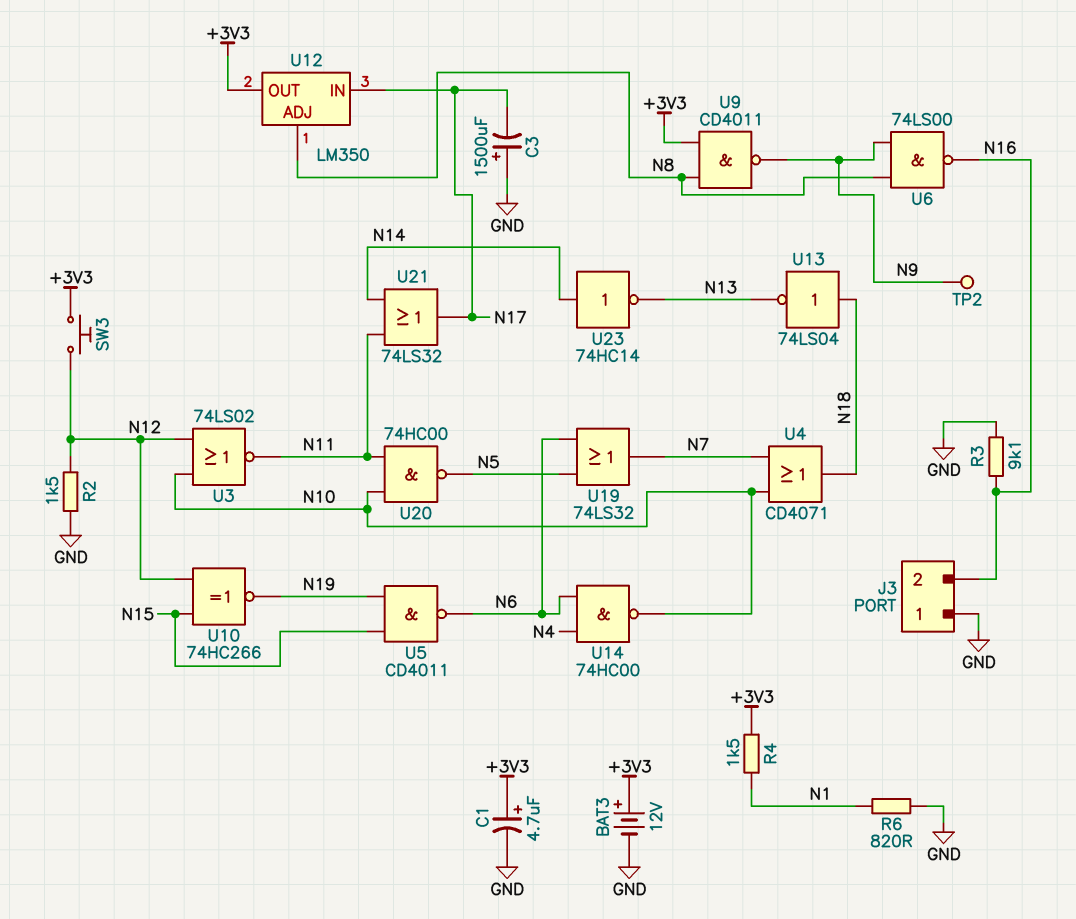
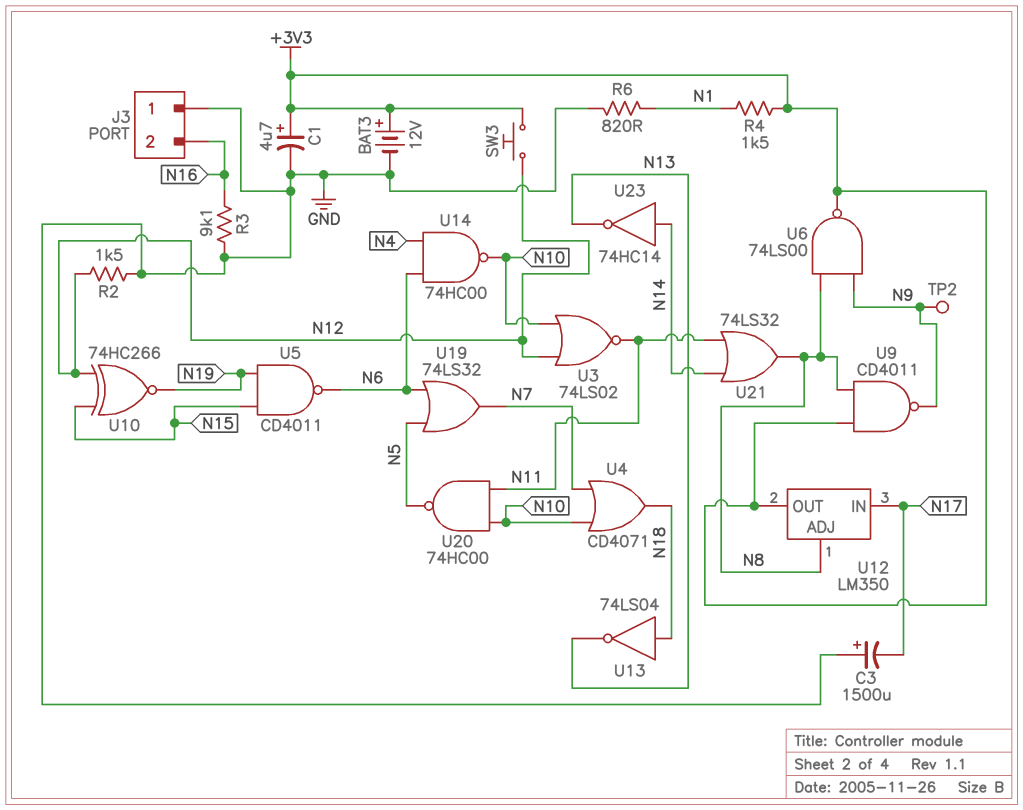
U6: NAND 74LS00 (in N8, in N9, out N16) -> NAND 74LS00 (in N8, in N9, out +3V3)
U21: OR 74LS32 (in N11, in N14, out N17) -> OR 74LS32 (in N11, in N14, out N8)

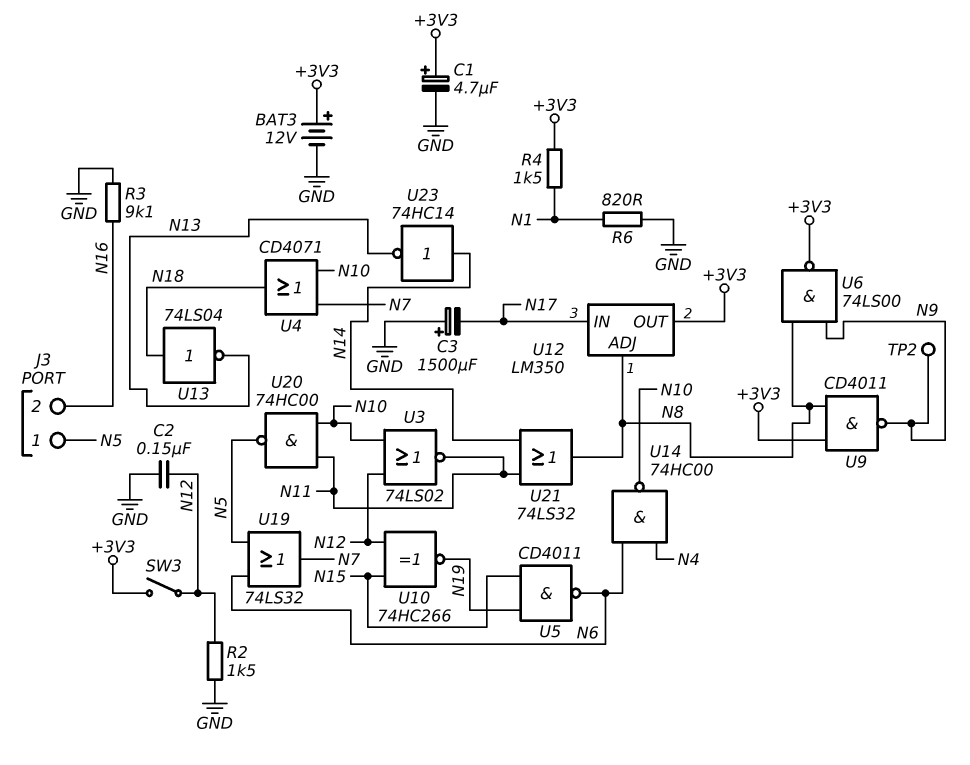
C2: none -> 150nF (GND, N12)
J3 pin 1: GND -> N5
SW3: button (+3V3, N12) -> switch (+3V3, N12)

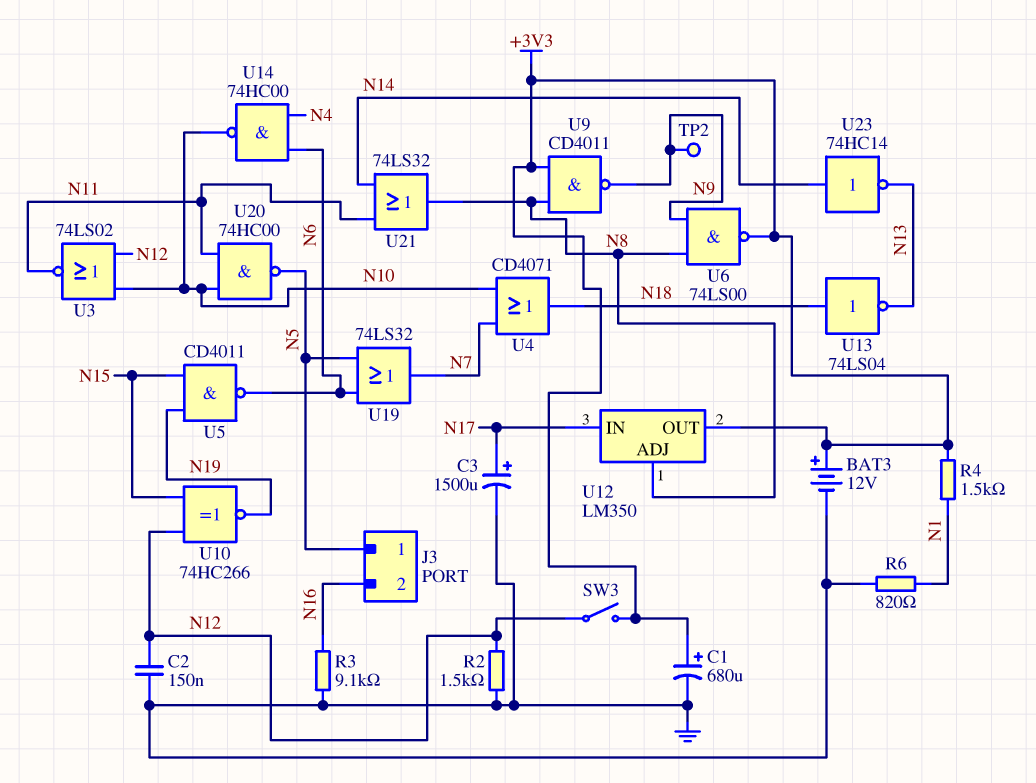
C1: 4.7uF (plus +3V3, minus GND) -> 680uF (plus +3V3, minus GND)
C3: 1500uF (plus GND, minus N17) -> 1500uF (plus N17, minus GND)

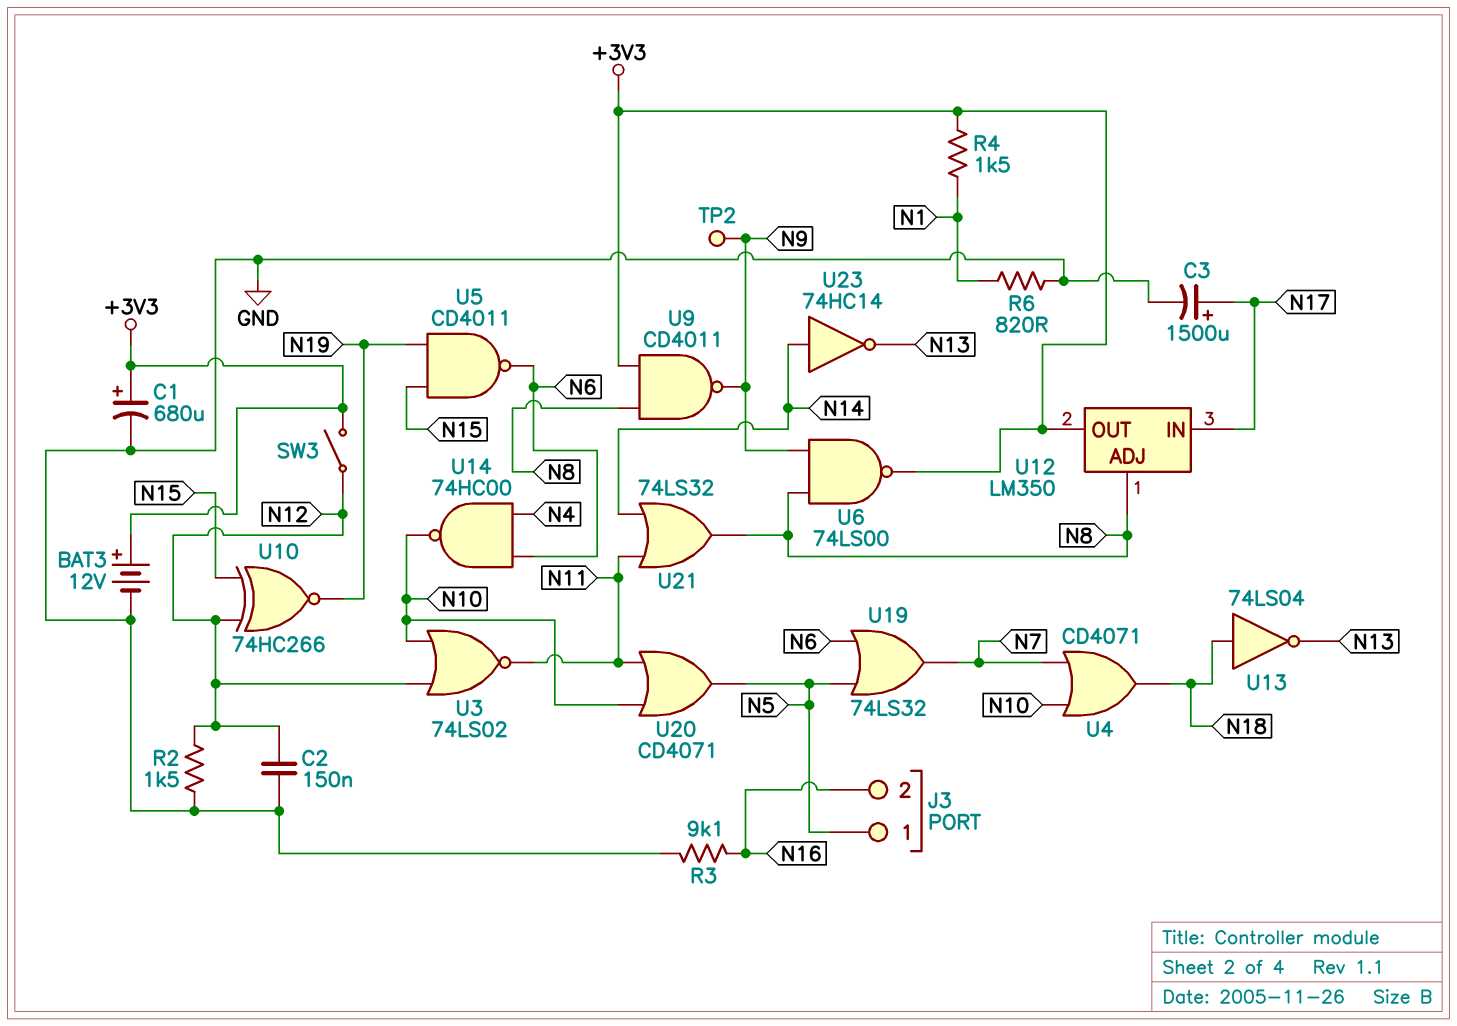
U20: NAND 74HC00 (in N10, in N11, out N5) -> OR CD4071 (in N10, in N11, out N5)

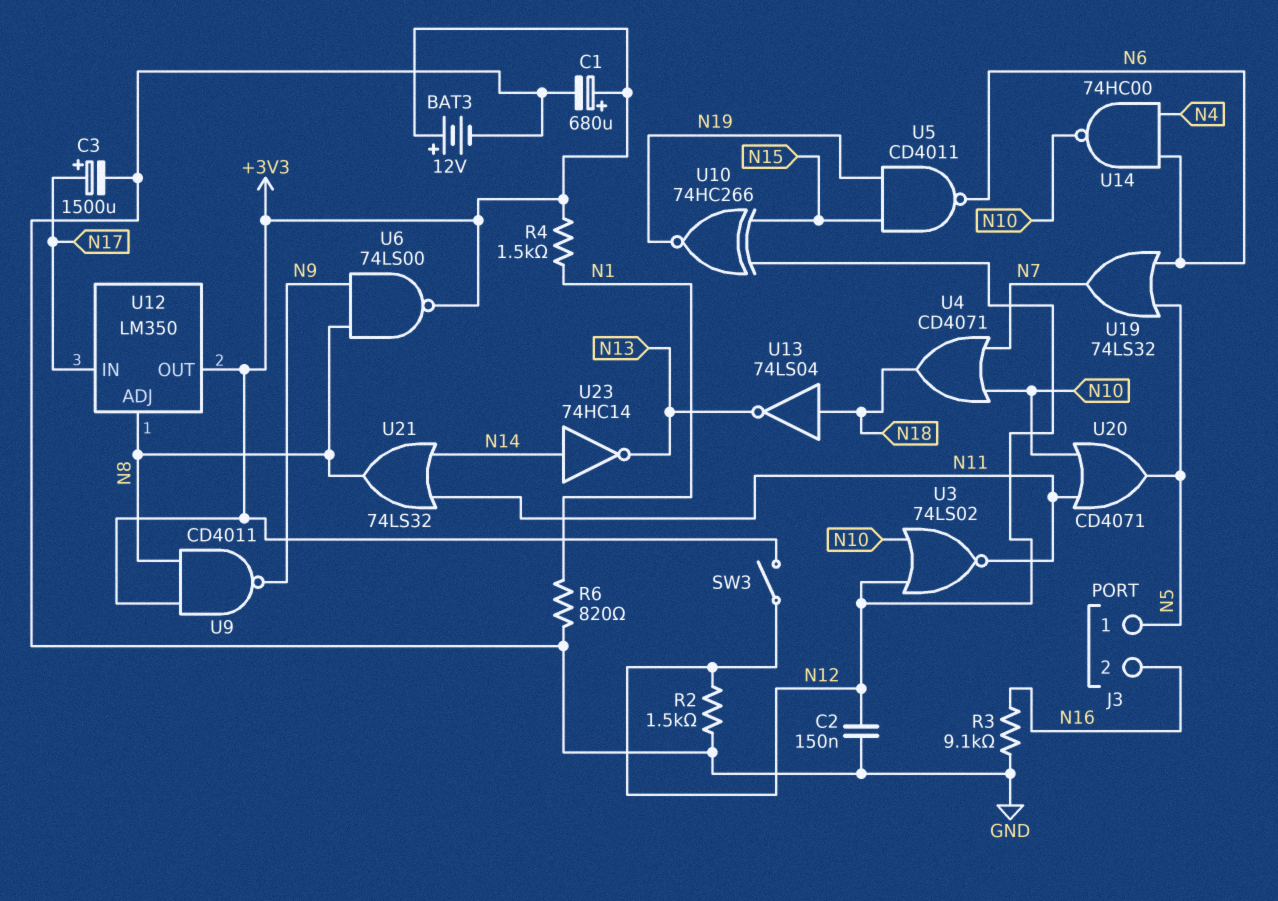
TP2: test point (N9) -> none

